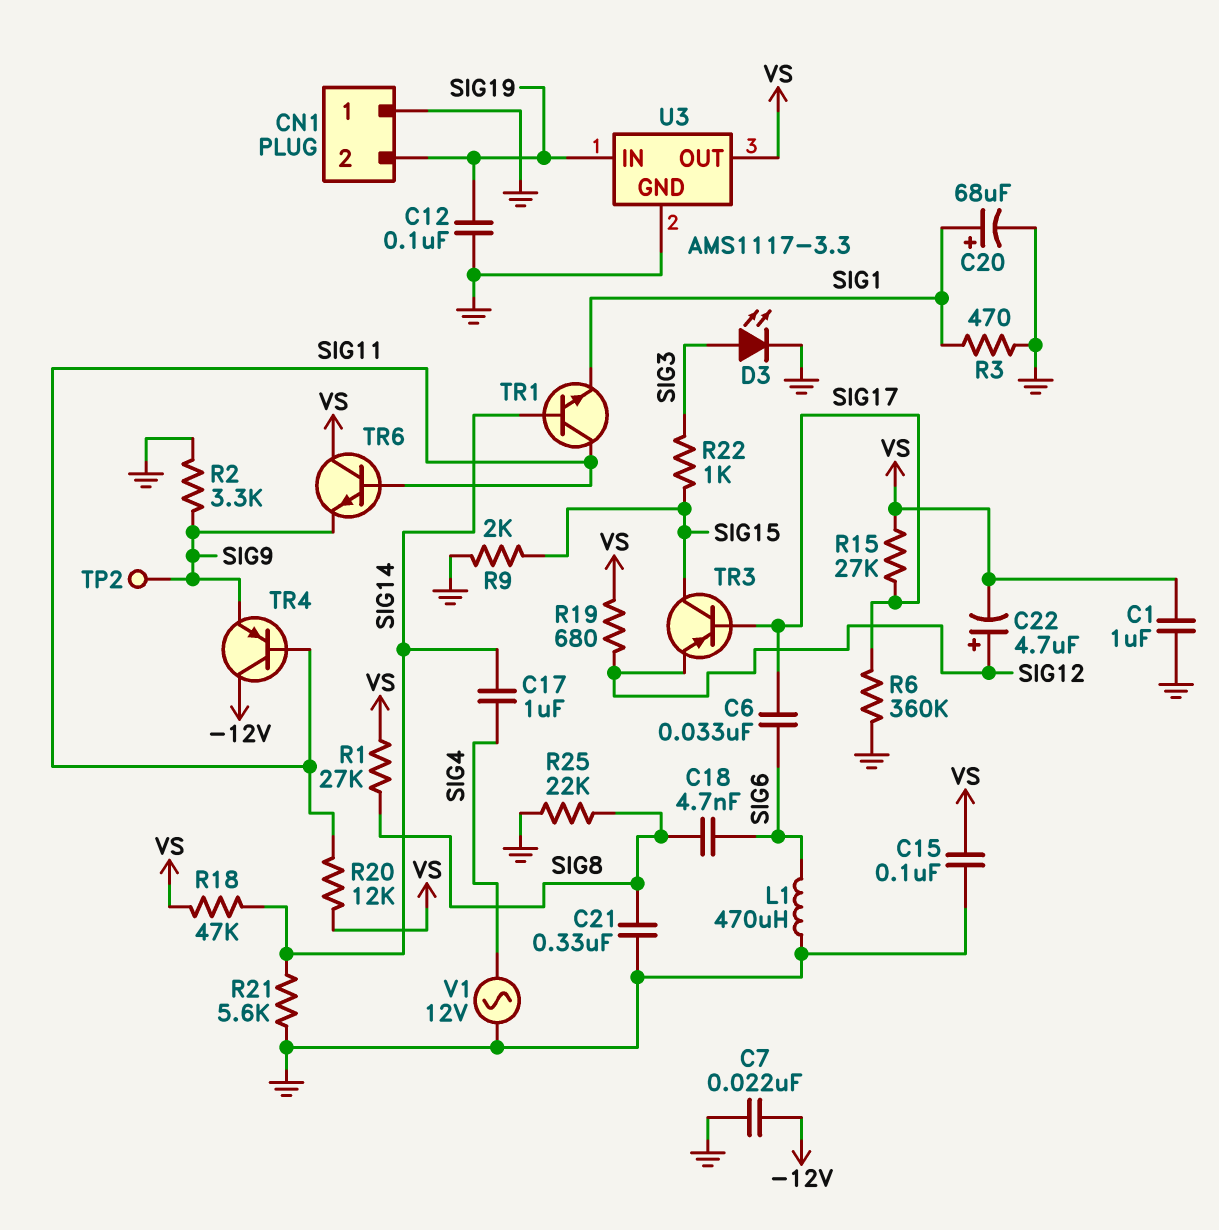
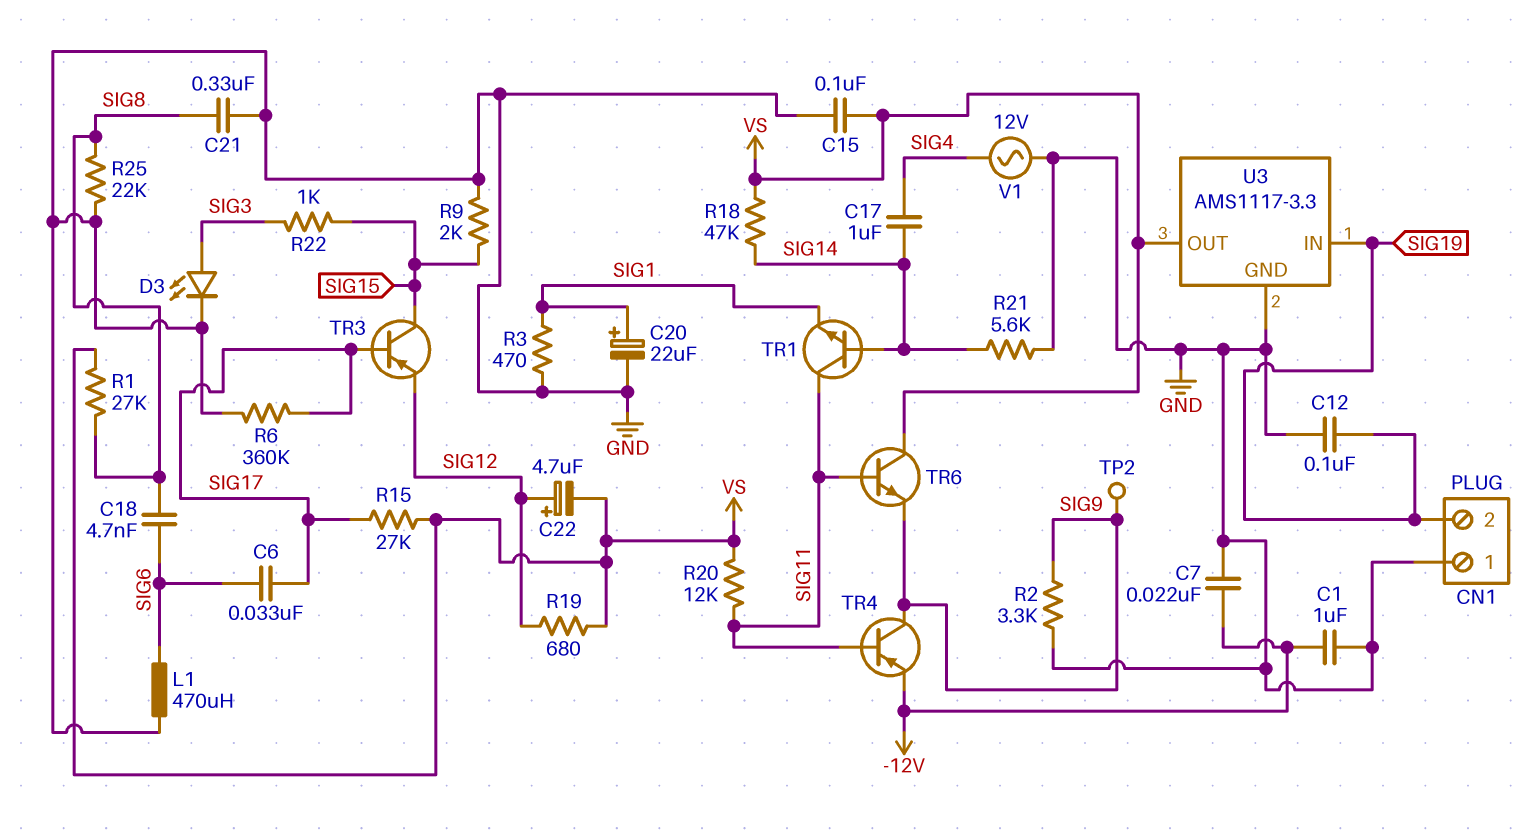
C1: 1uF (GND, VS) -> 1uF (-12V, GND)
C20: 68uF (plus SIG1, minus GND) -> 22uF (plus SIG1, minus GND)
TR4: PNP (B SIG11, C -12V, E SIG9) -> PNP (B SIG11, C SIG9, E -12V)

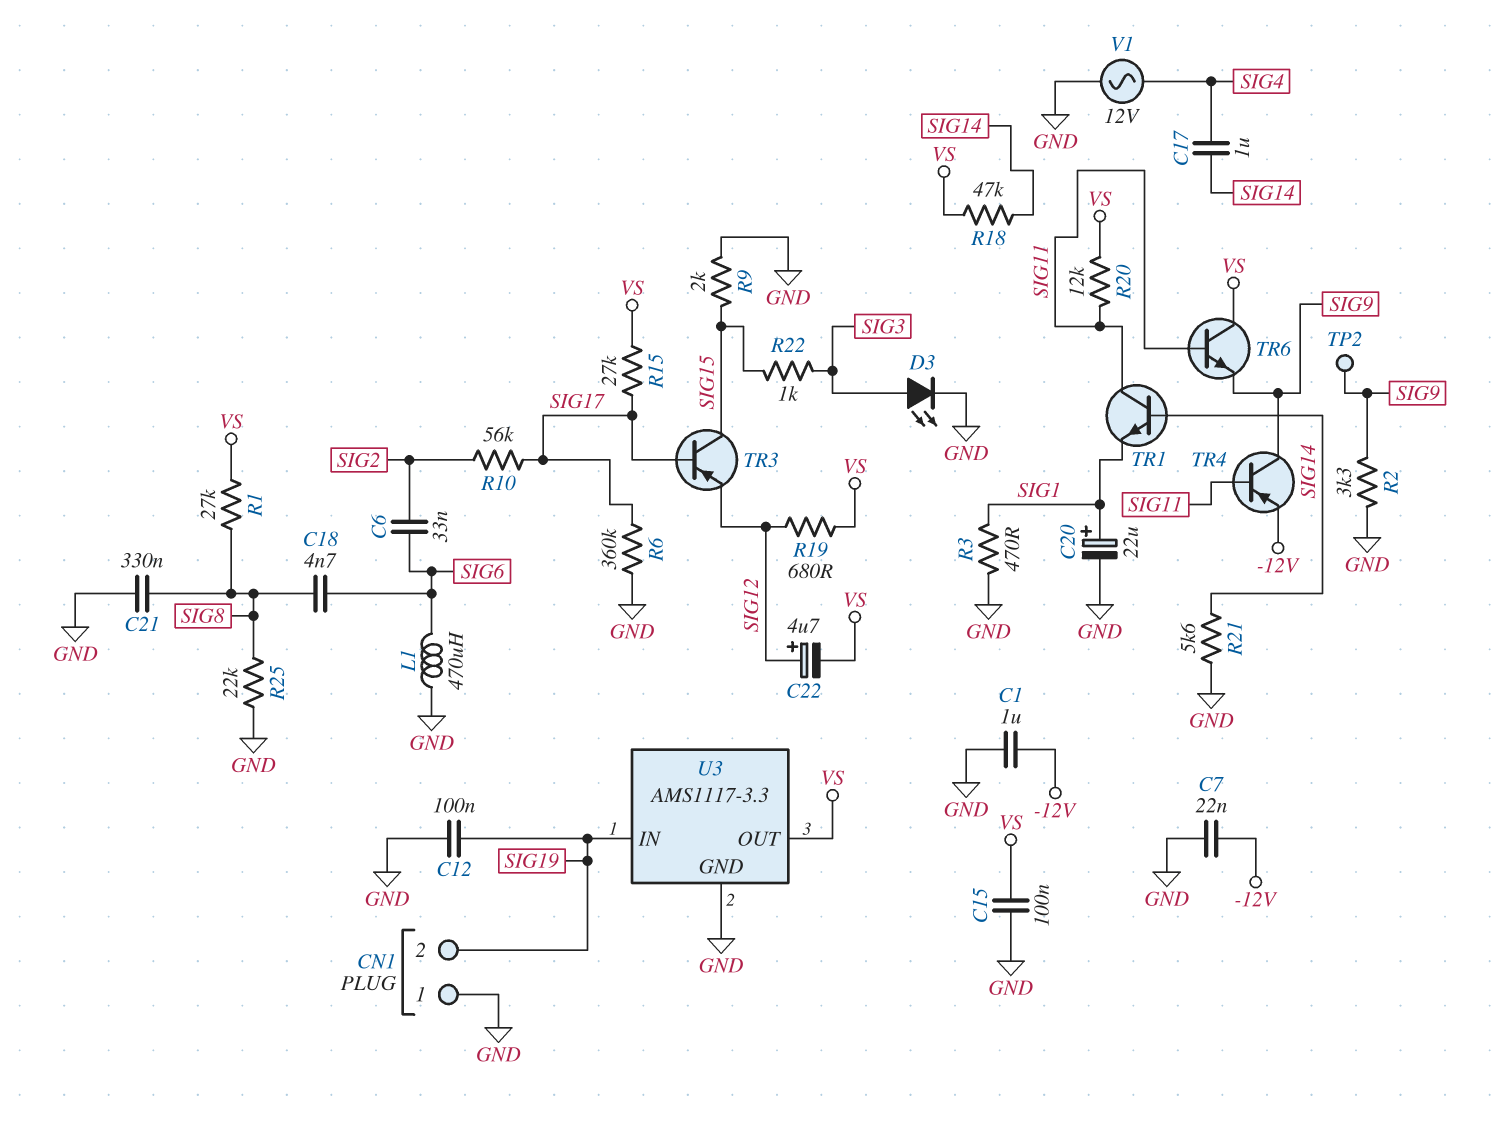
C6: 33nF (SIG6, SIG17) -> 33nF (SIG2, SIG6)
R10: none -> 56k (SIG2, SIG17)

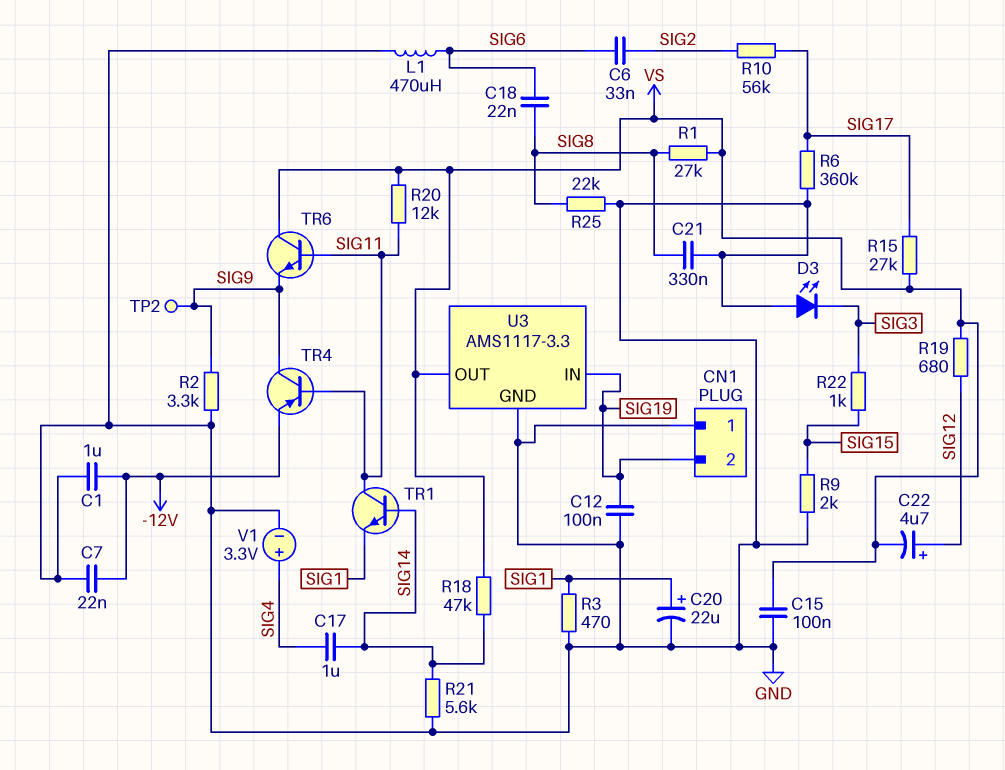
C18: 4.7nF (SIG6, SIG8) -> 22nF (SIG6, SIG8)
D3: LED (A SIG3, K GND) -> LED (A GND, K SIG3)
TR3: PNP (B SIG17, C SIG15, E SIG12) -> none
V1: AC 12V (GND, SIG4) -> 3.3V (plus SIG4, minus GND)

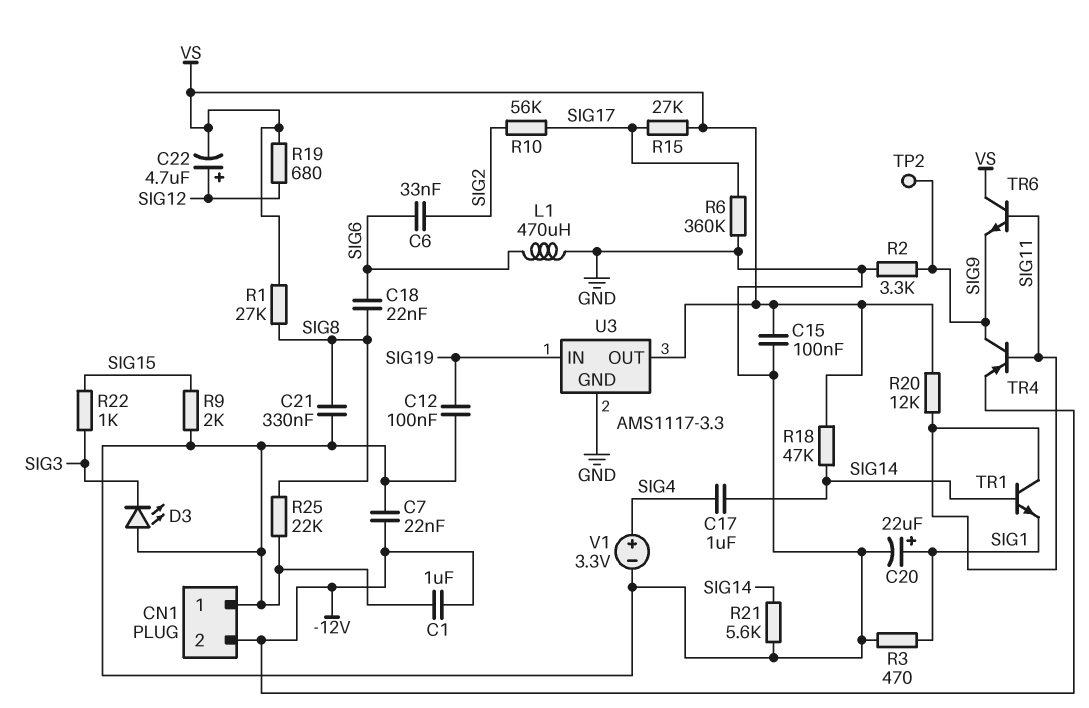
CN1 pin 2: SIG19 -> -12V

